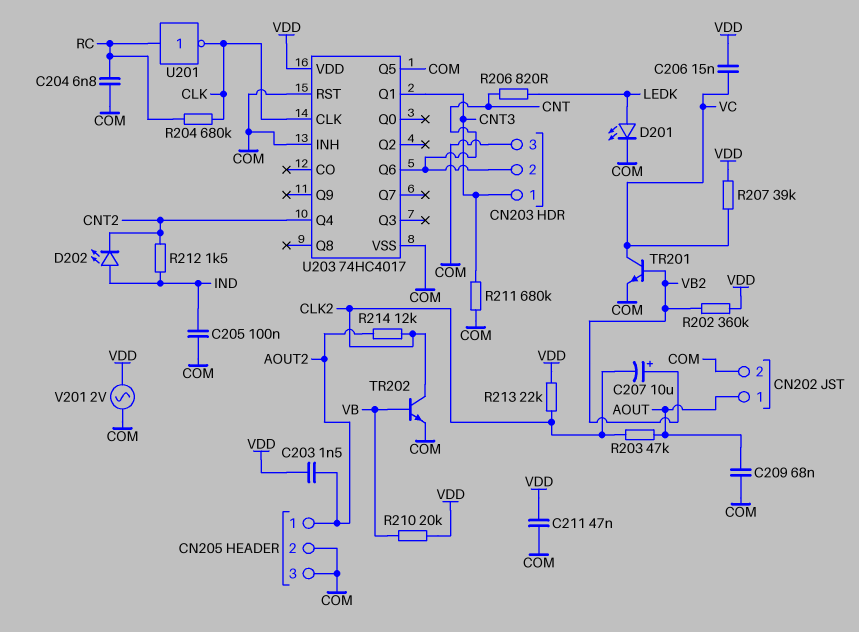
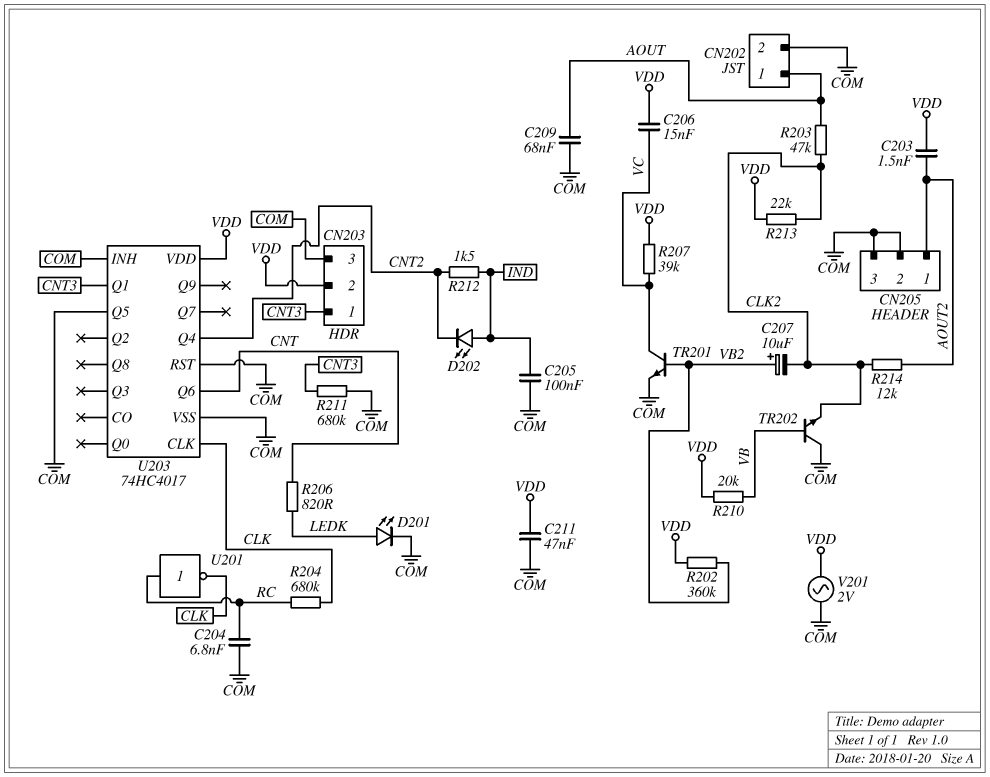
CN203 pin 2: CNT -> VDD
TR202: NPN (B VB, C CLK2, E COM) -> NPN (B VB, C COM, E CLK2)

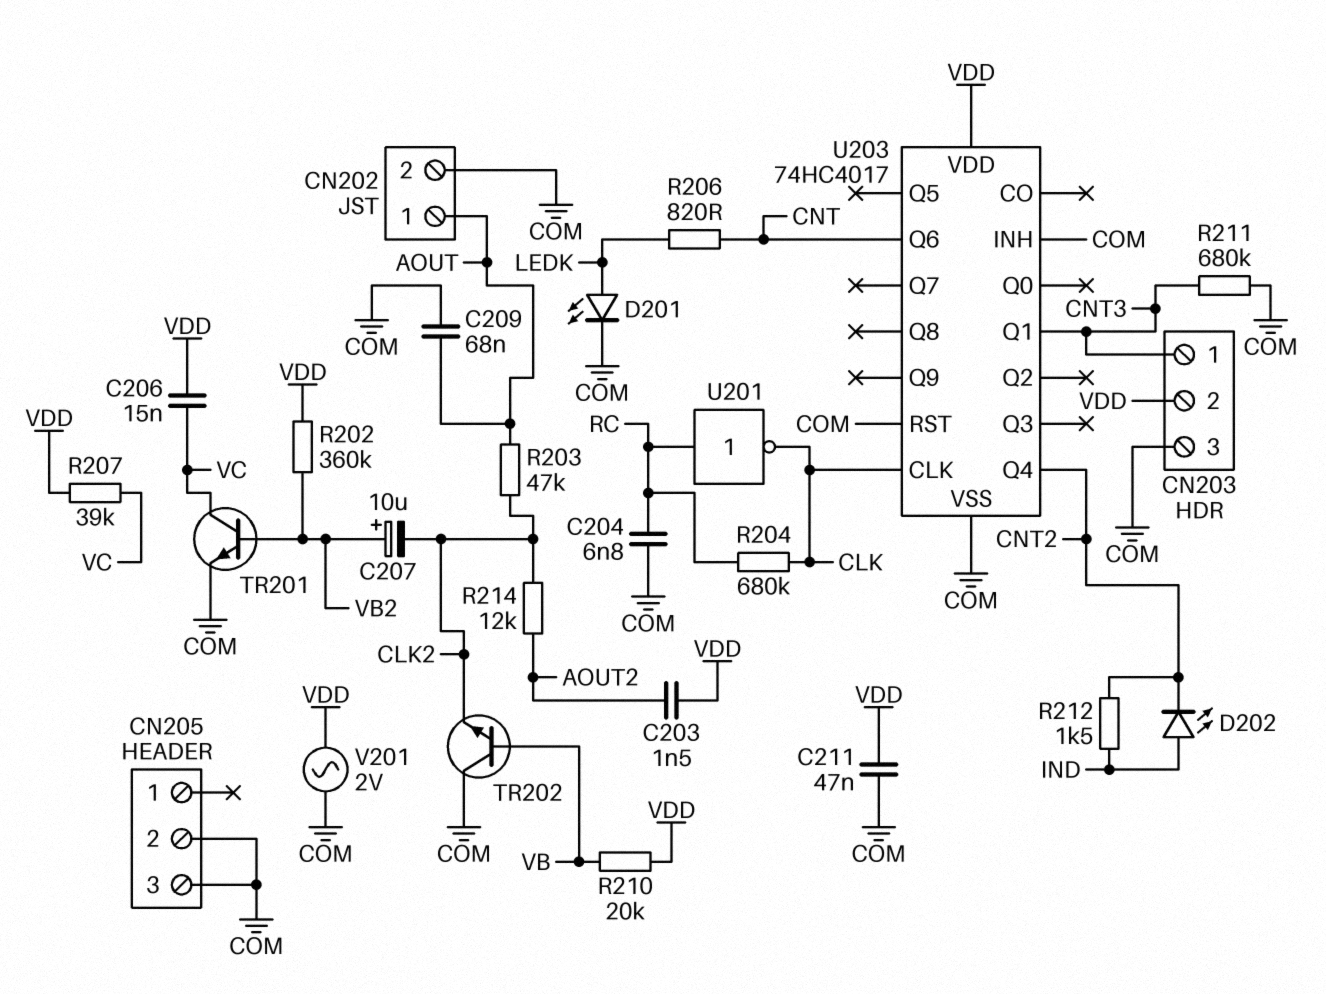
C205: 100nF (COM, IND) -> none
CN205 pin 1: AOUT2 -> none
R213: 22k (CLK2, VDD) -> none
U203 pin Q5: COM -> none

